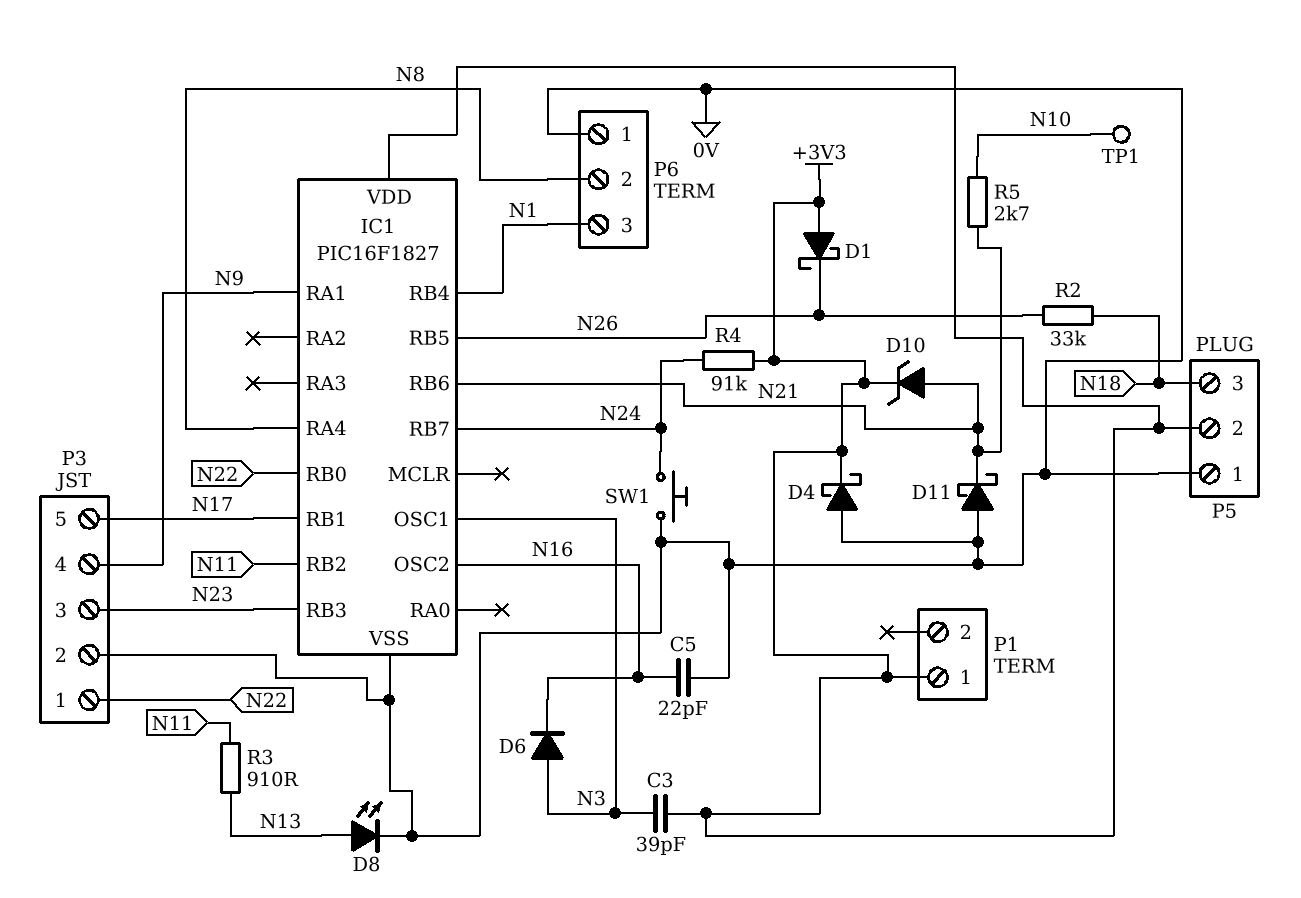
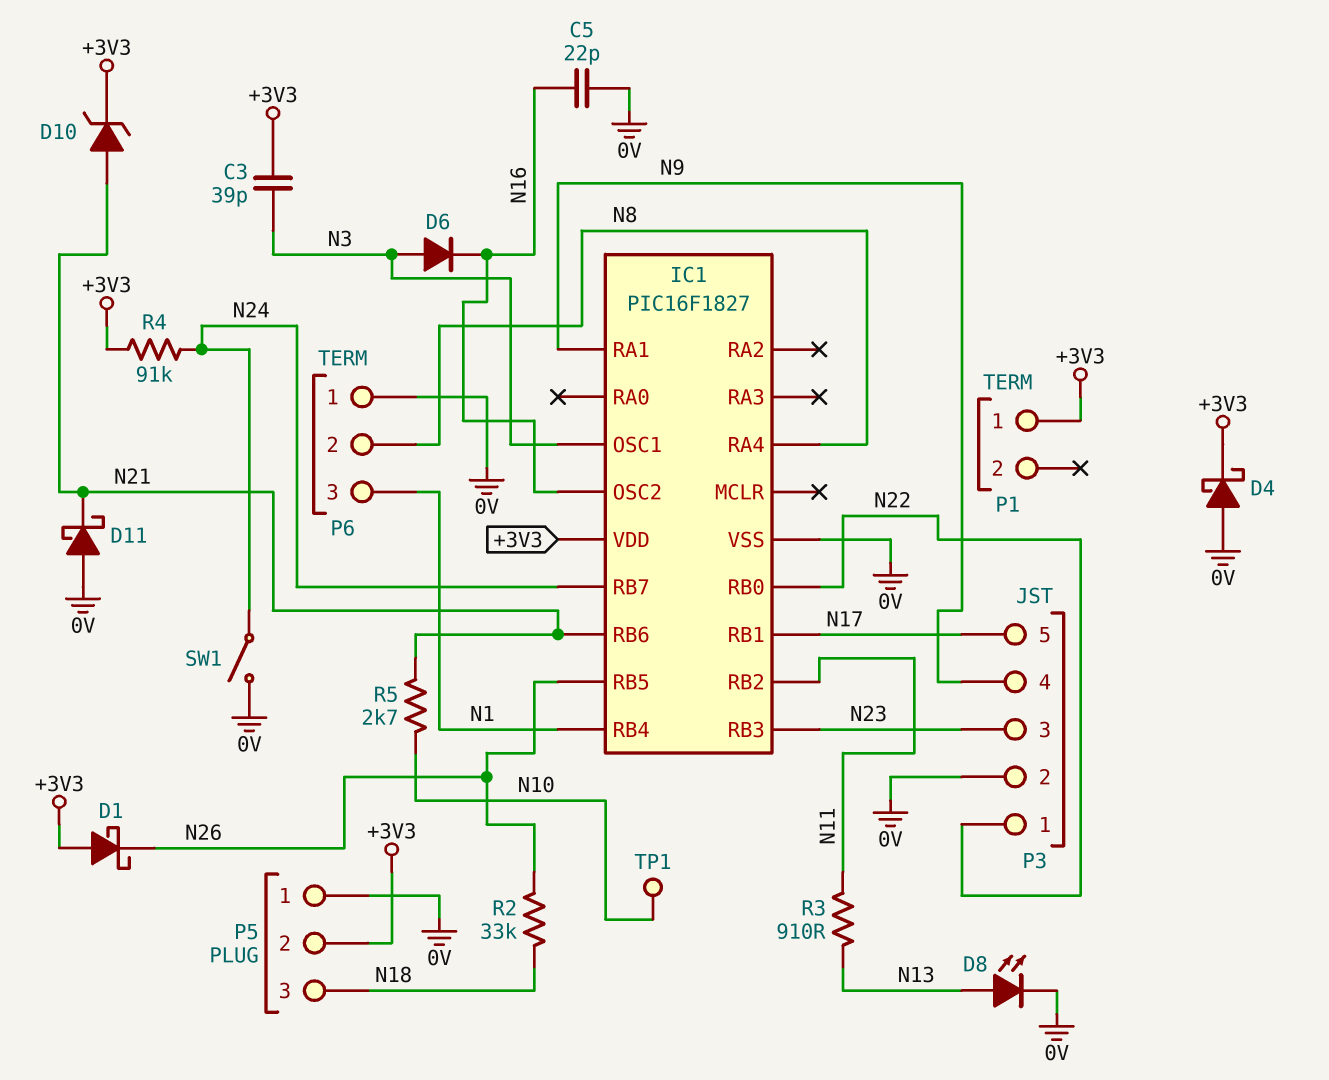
SW1: button (0V, N24) -> switch (0V, N24)

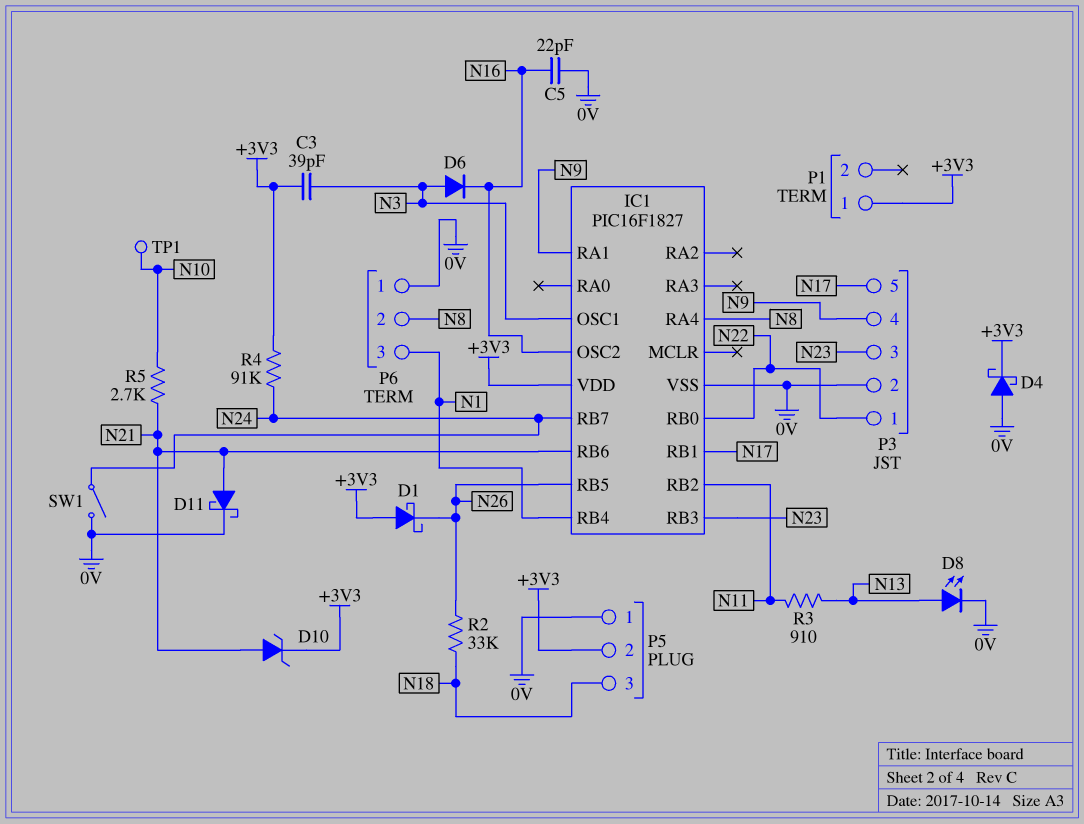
D11: schottky (A 0V, K N21) -> schottky (A N21, K 0V)

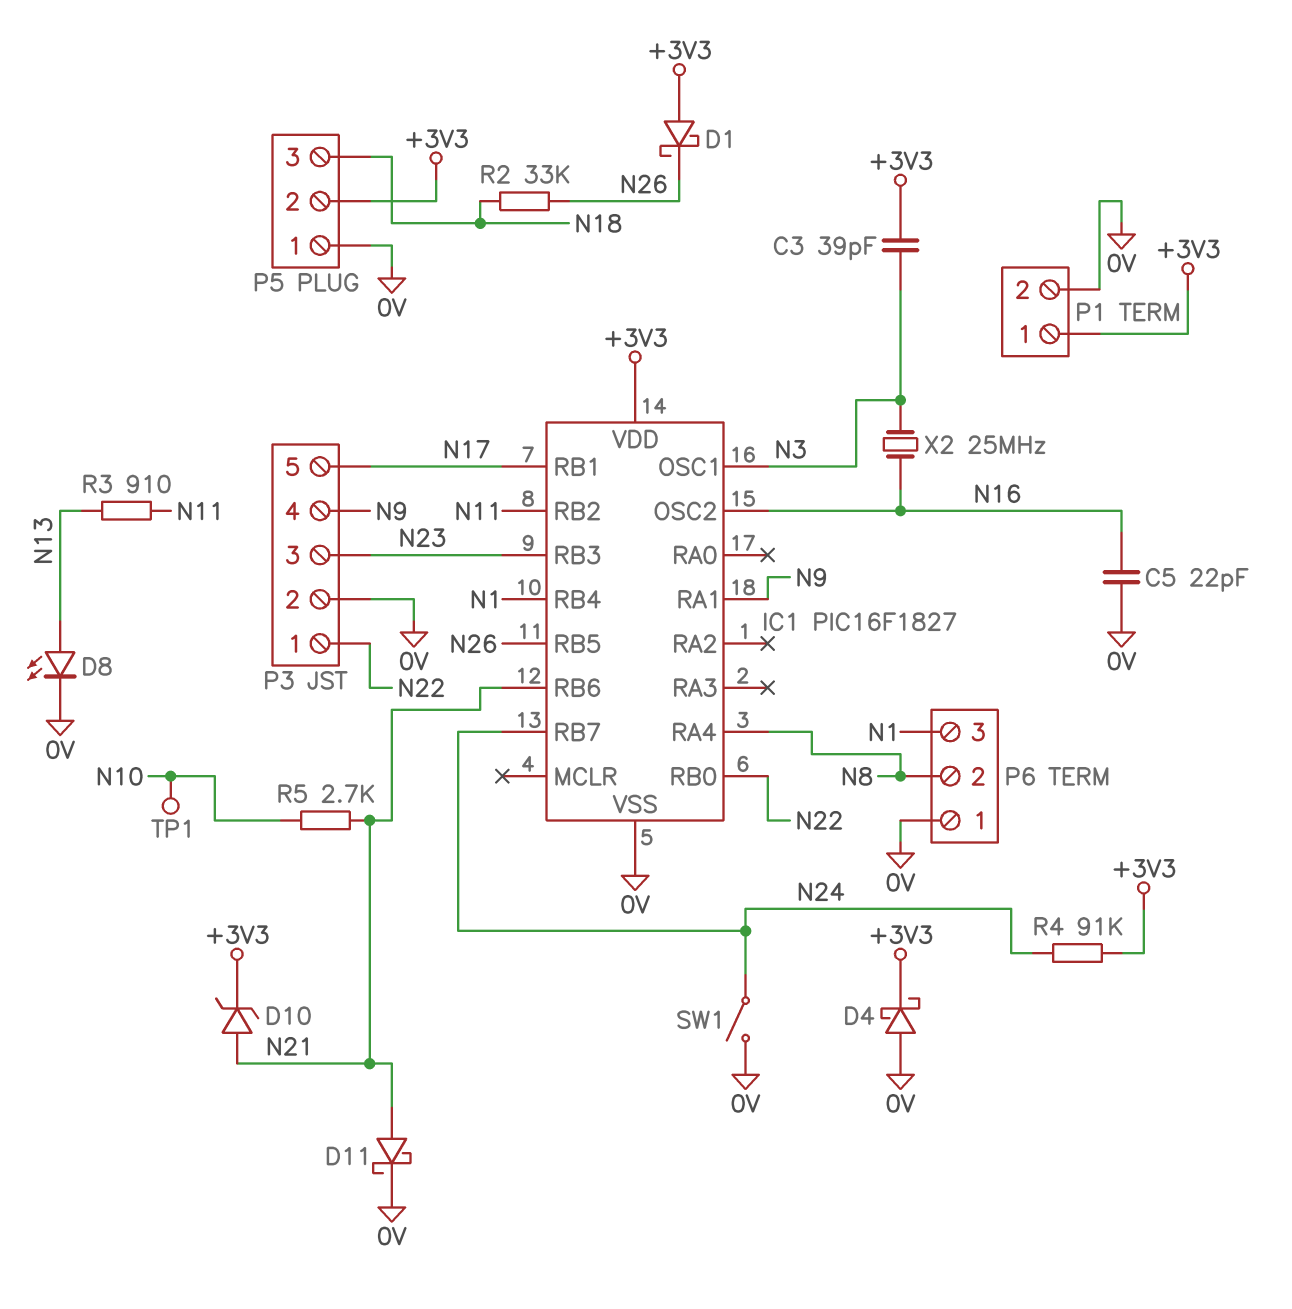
D6: diode (A N3, K N16) -> none
P1 pin 2: none -> 0V
X2: none -> 25MHz (N3, N16)

